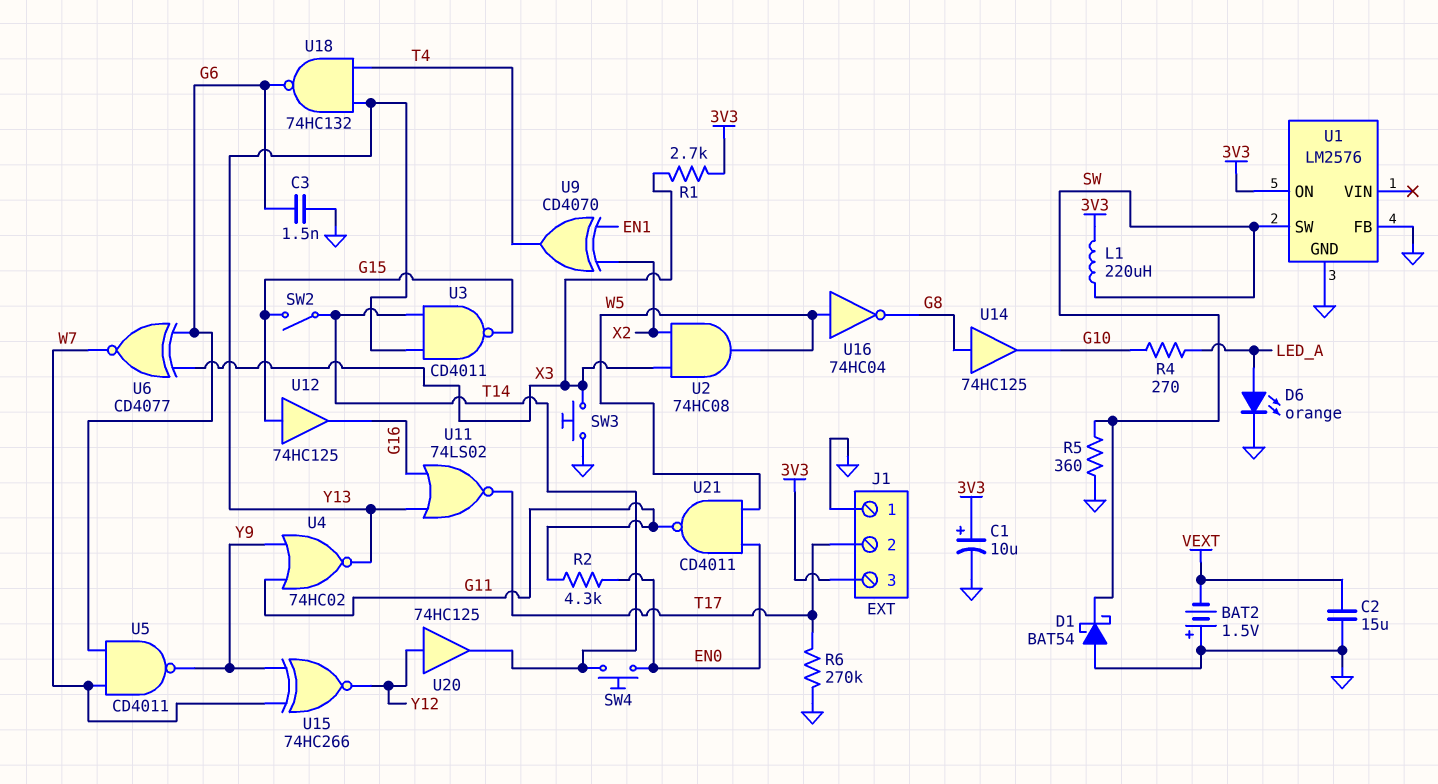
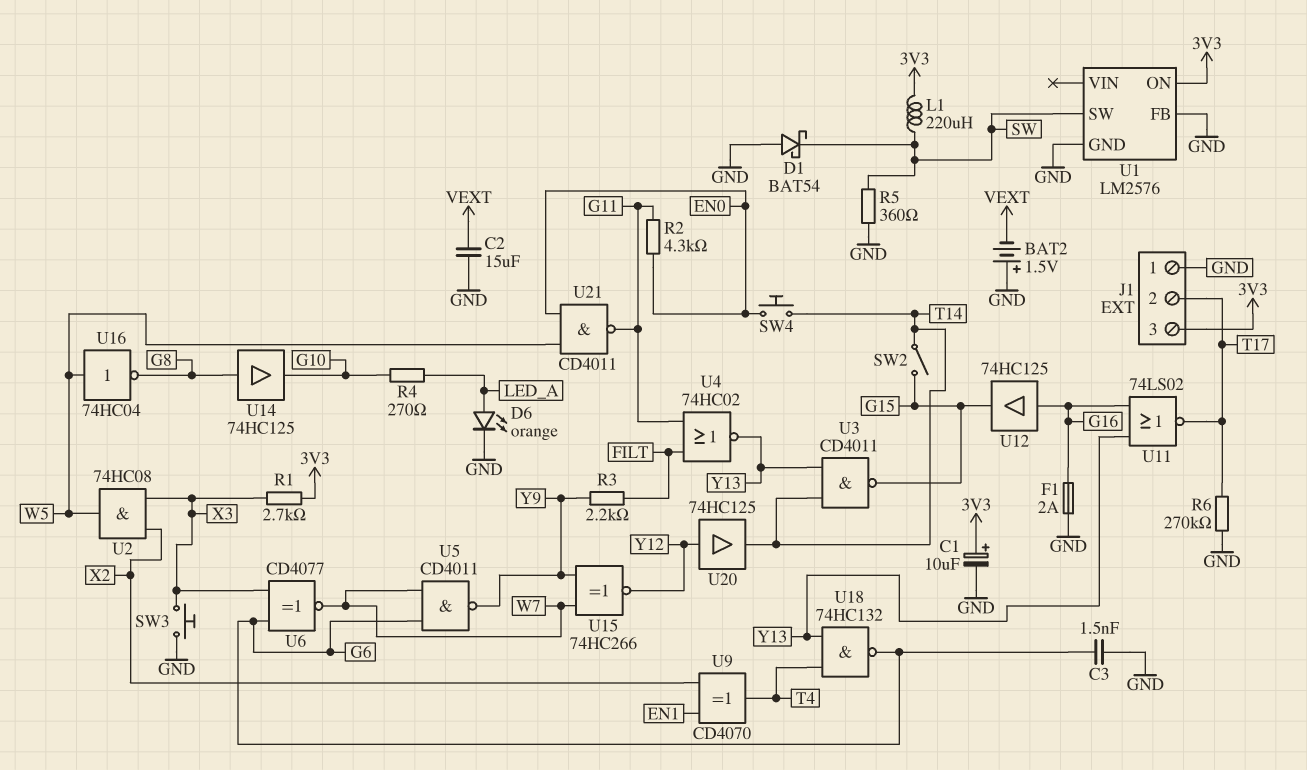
F1: none -> 2A (G16, GND)
R3: none -> 2.2k (FILT, Y9)
U4: NOR 74HC02 (in G11, in Y9, out Y13) -> NOR 74HC02 (in FILT, in G11, out Y13)
U12: buffer 74HC125 (in G15, out G16) -> buffer 74HC125 (in G16, out G15)

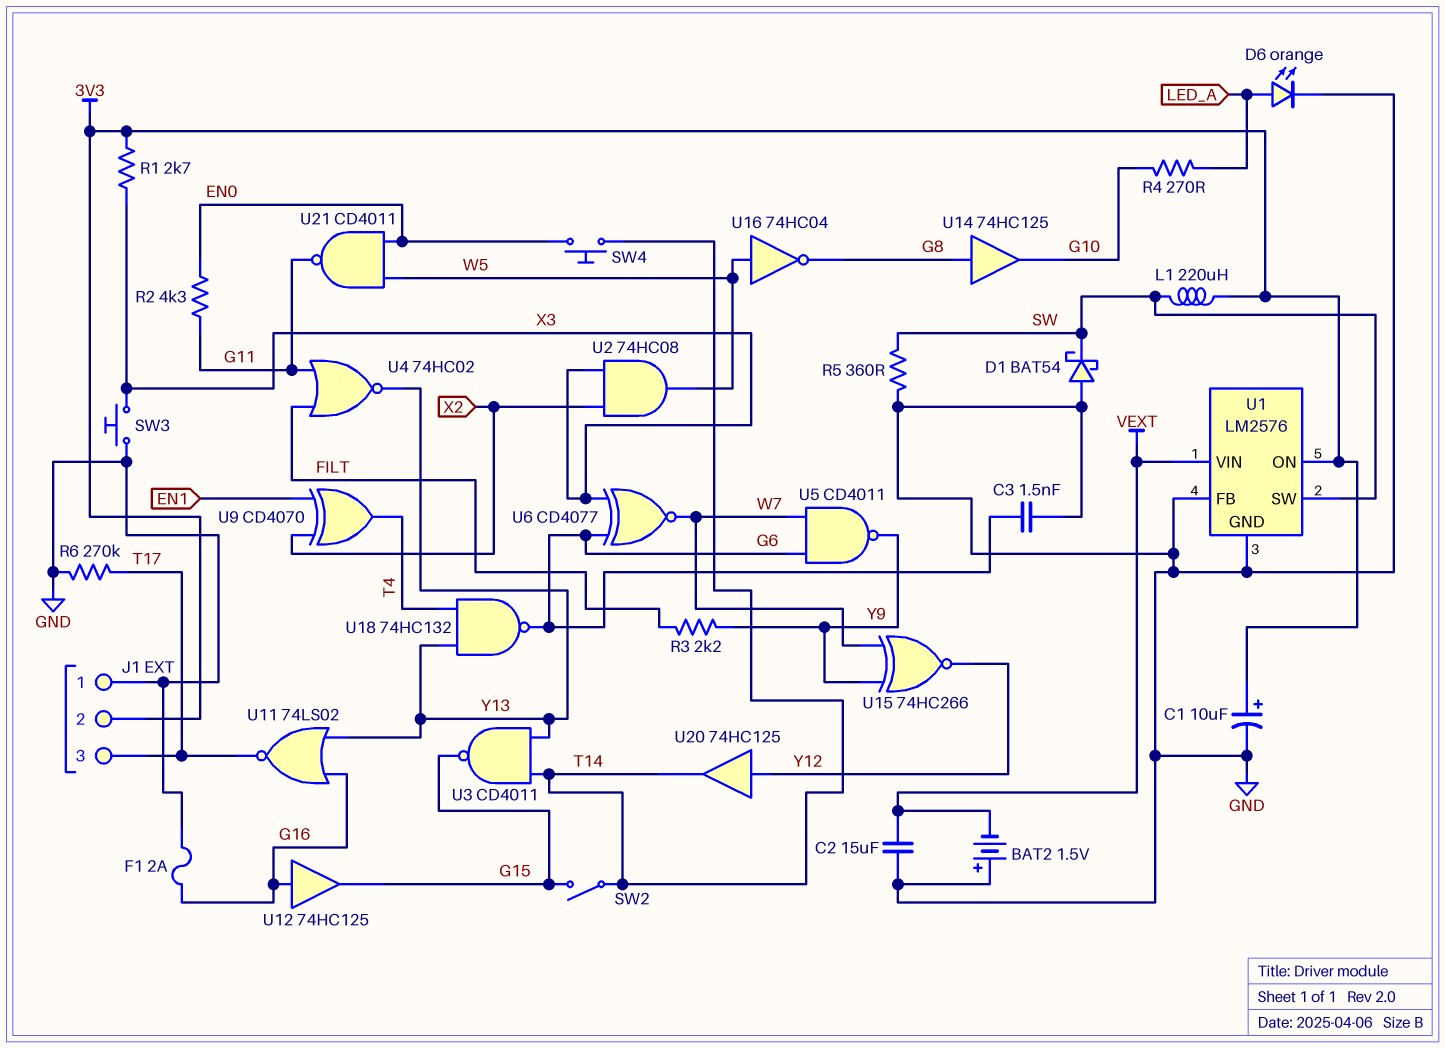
J1 pin 2: T17 -> 3V3
J1 pin 3: 3V3 -> T17
U1 pin VIN: none -> VEXT

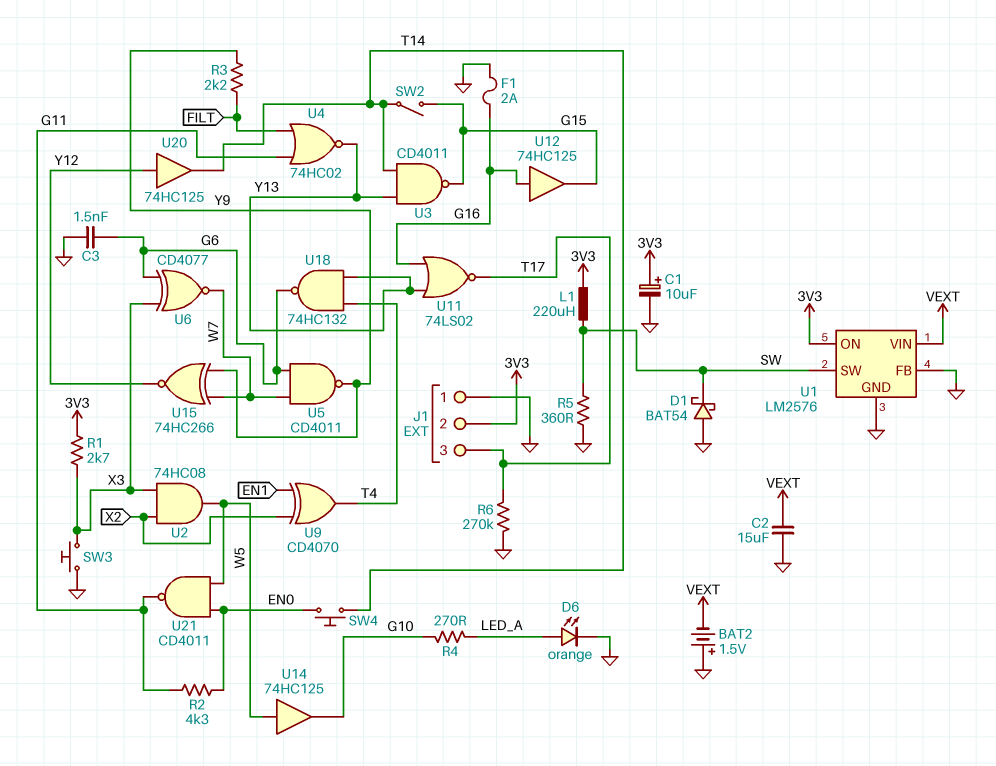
U14: buffer 74HC125 (in G8, out G10) -> buffer 74HC125 (in W5, out G10)
U16: NOT 74HC04 (in W5, out G8) -> none

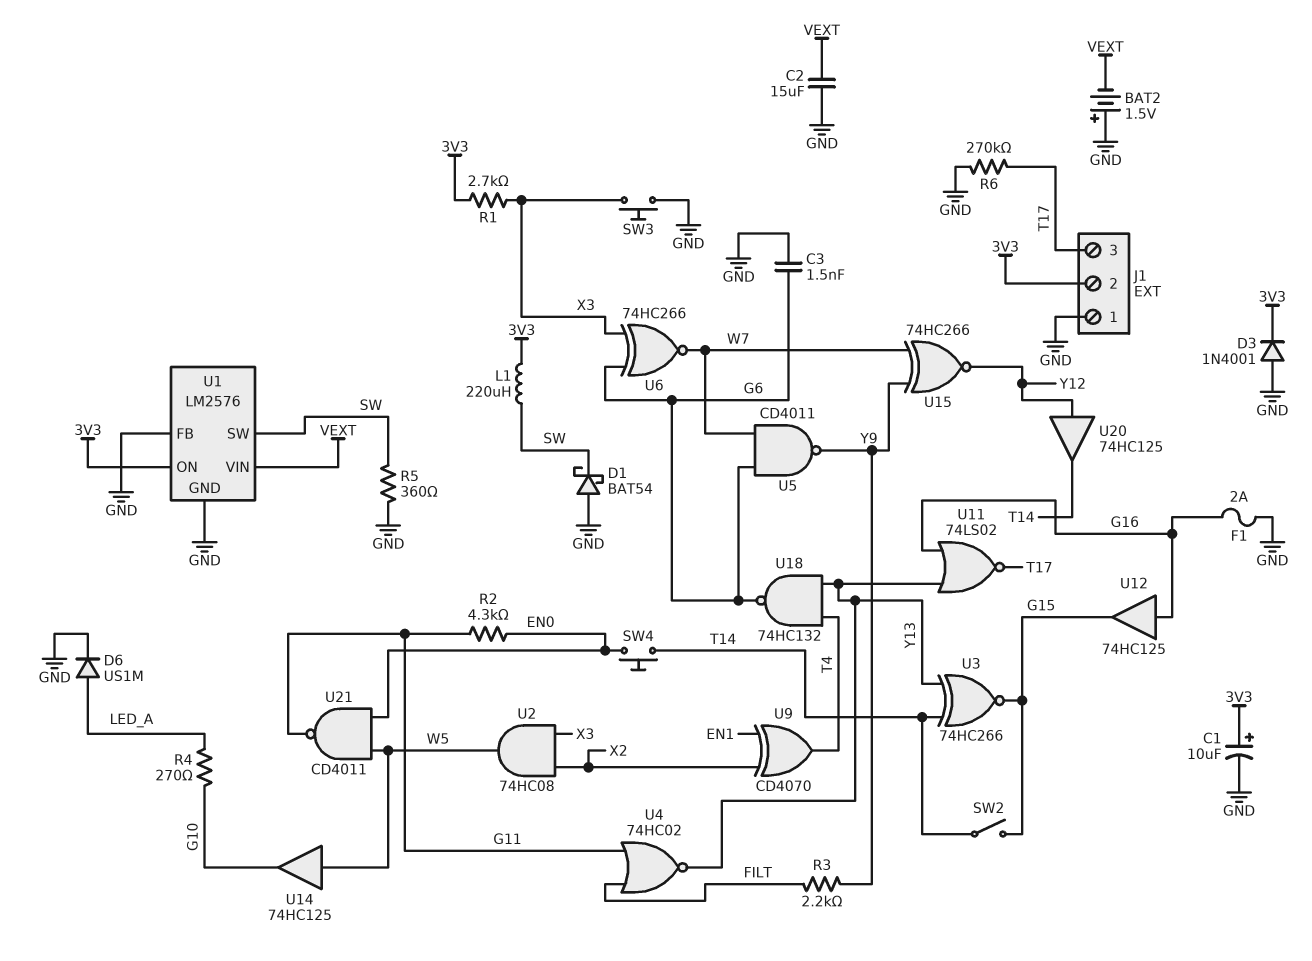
D3: none -> diode 1N4001 (A GND, K 3V3)
D6: LED orange (A LED_A, K GND) -> diode US1M (A LED_A, K GND)
U3: NAND CD4011 (in T14, in Y13, out G15) -> XNOR 74HC266 (in T14, in Y13, out G15)
U6: XNOR CD4077 (in G6, in X3, out W7) -> XNOR 74HC266 (in G6, in X3, out W7)

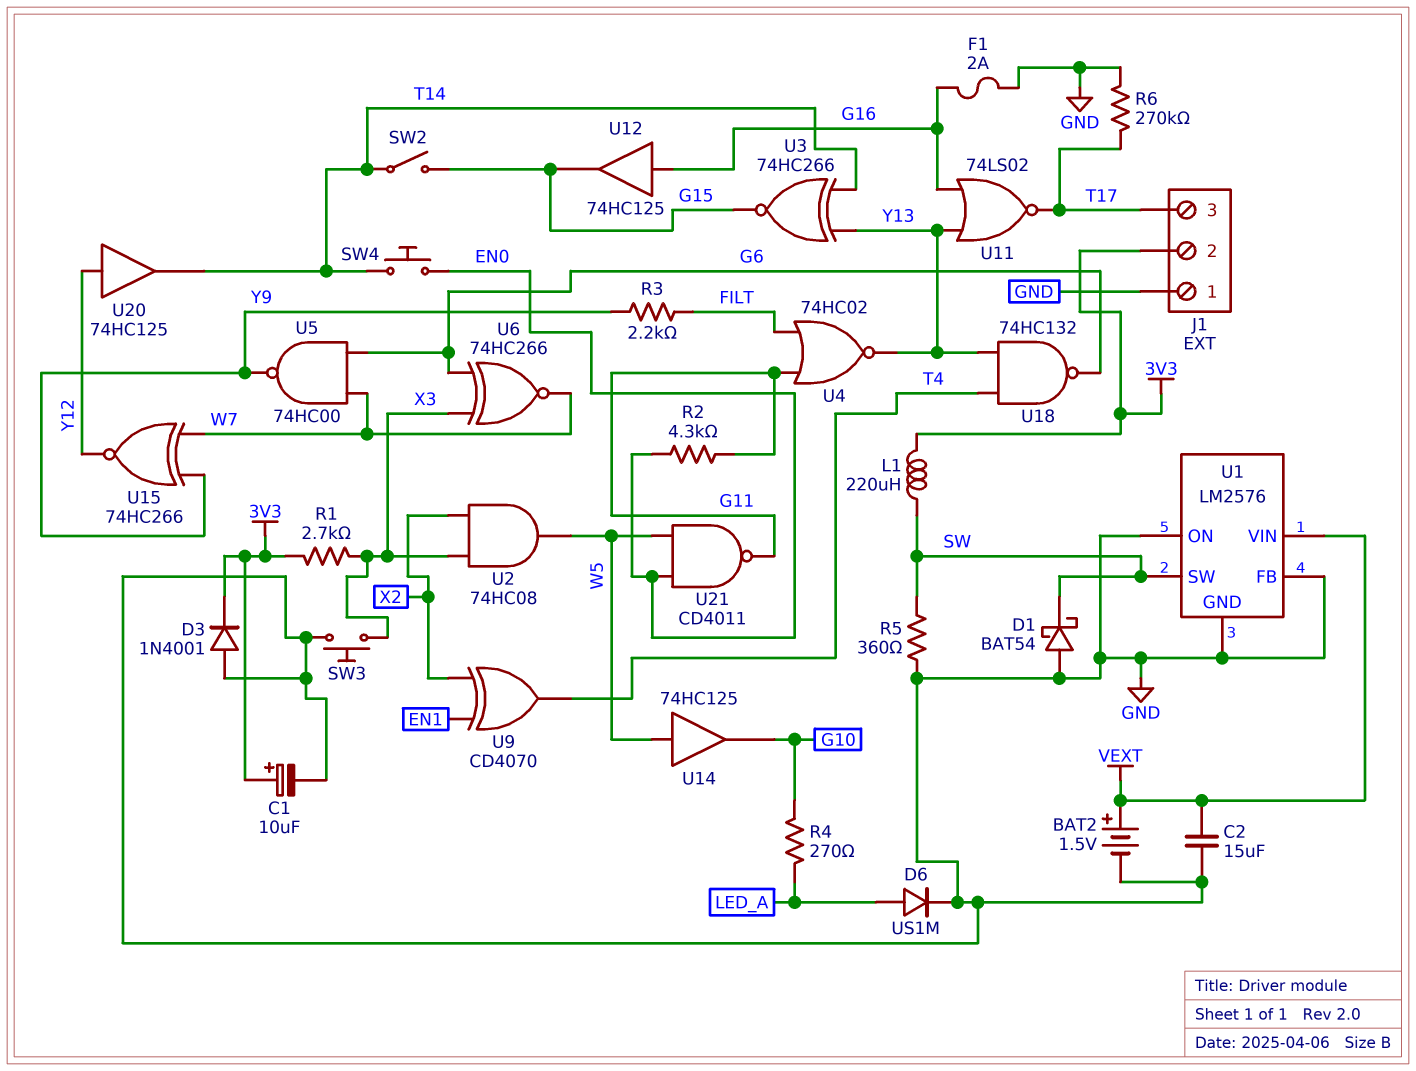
BAT2: 1.5V (plus GND, minus VEXT) -> 1.5V (plus VEXT, minus GND)
C3: 1.5nF (G6, GND) -> none
U1 pin ON: 3V3 -> GND
U5: NAND CD4011 (in G6, in W7, out Y9) -> NAND 74HC00 (in G6, in W7, out Y9)

